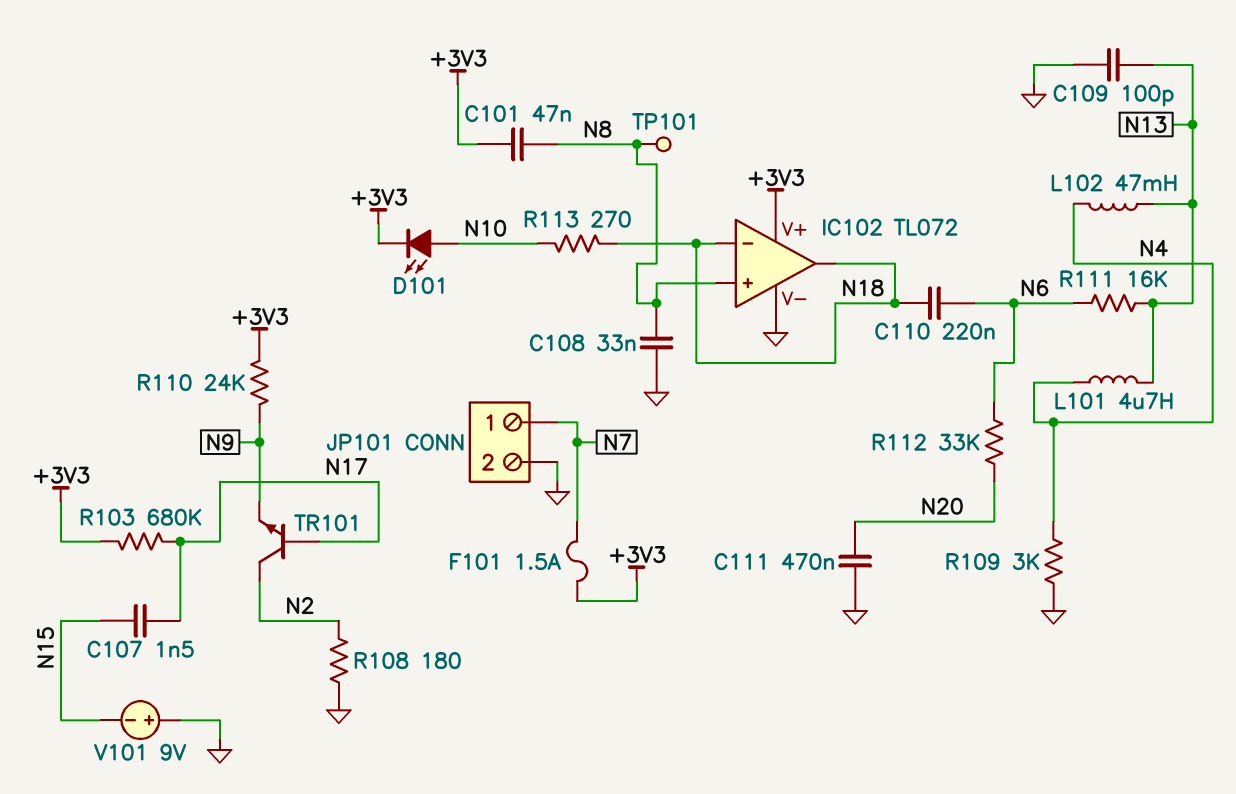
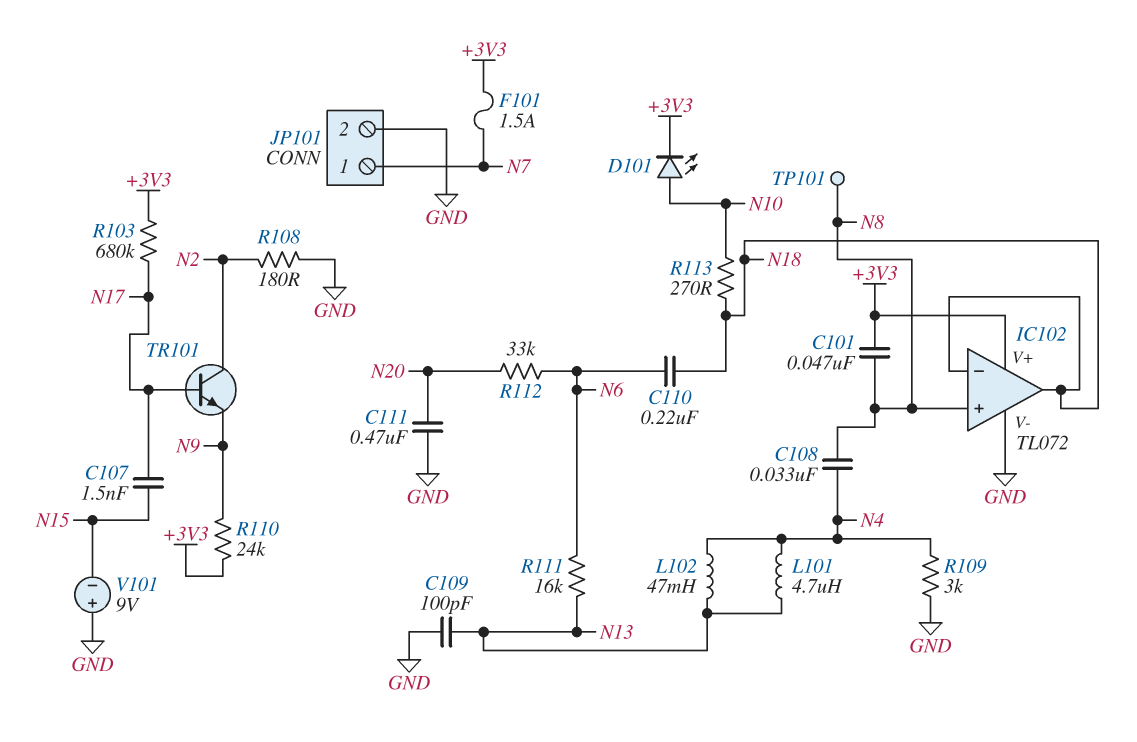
C108: 33nF (GND, N8) -> 33nF (N4, N8)

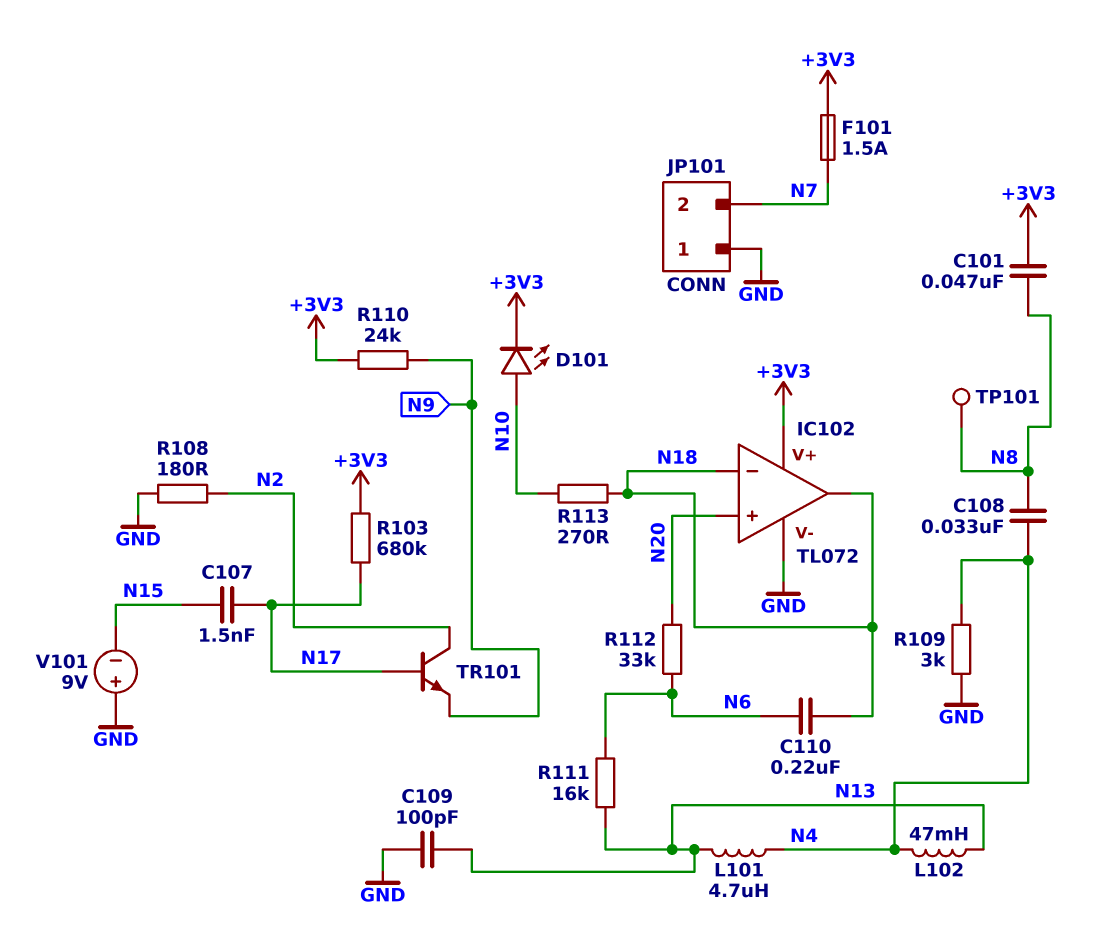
C111: 470nF (GND, N20) -> none
IC102 pin in+: N8 -> N20
JP101 pin 1: N7 -> GND
JP101 pin 2: GND -> N7

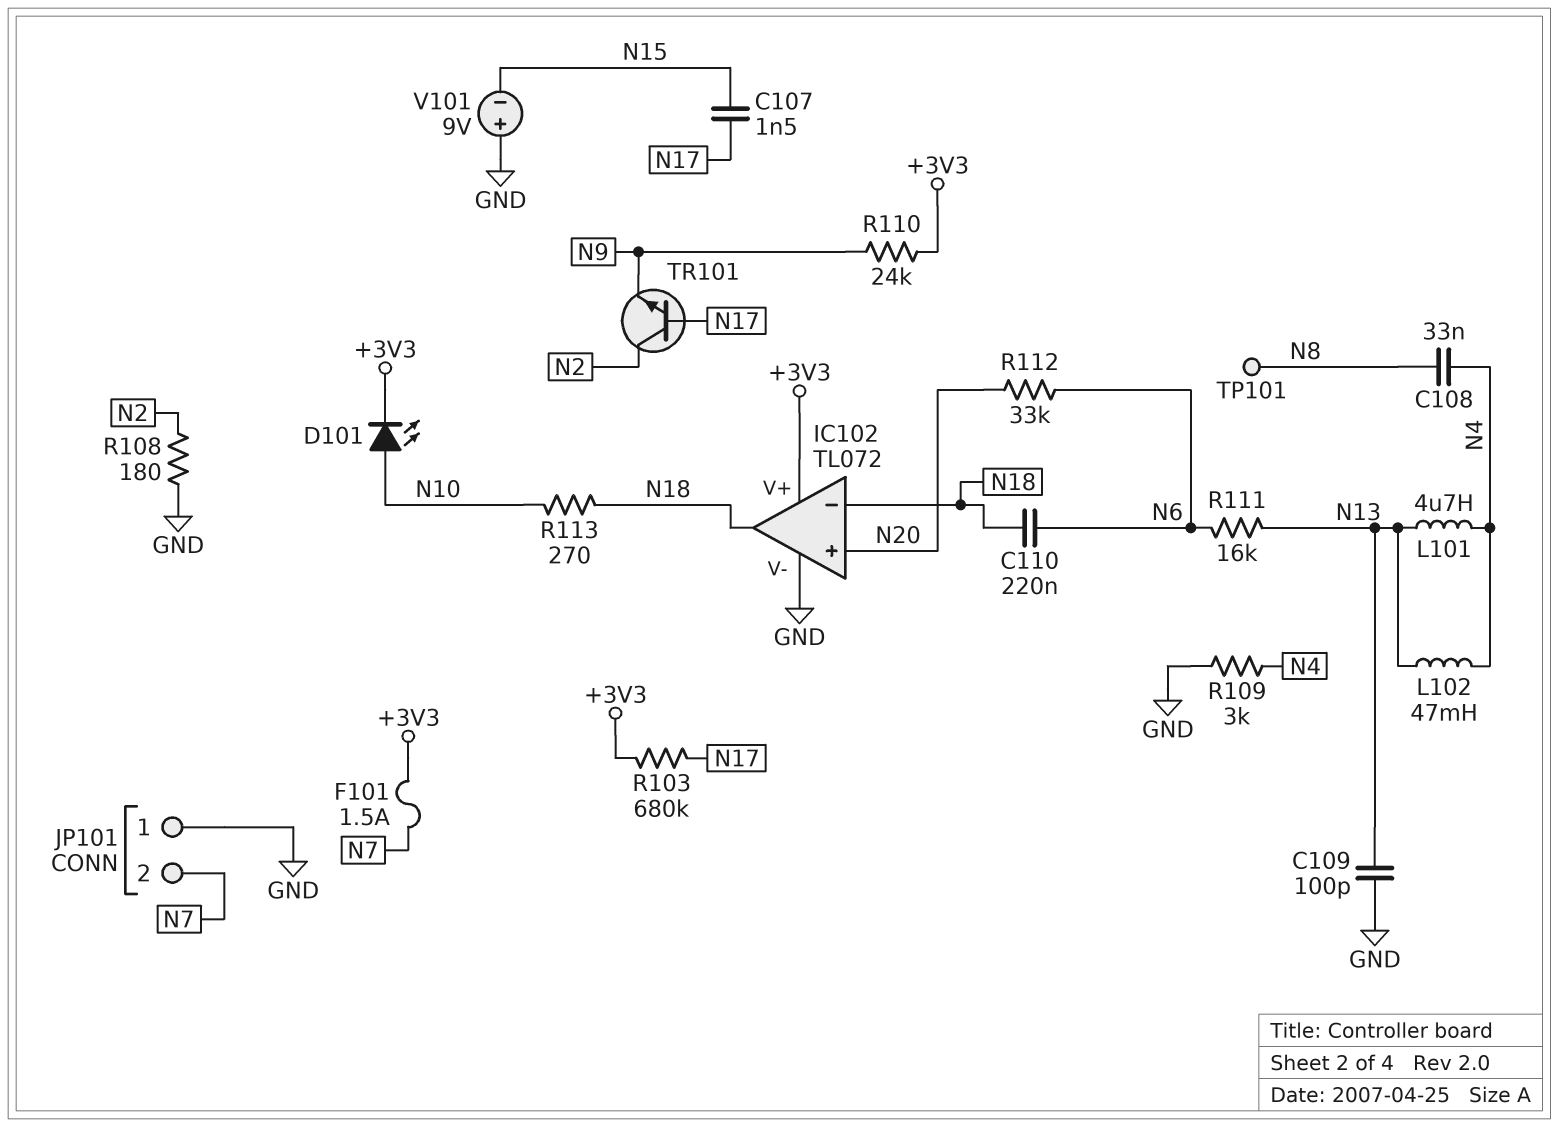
C101: 47nF (+3V3, N8) -> none

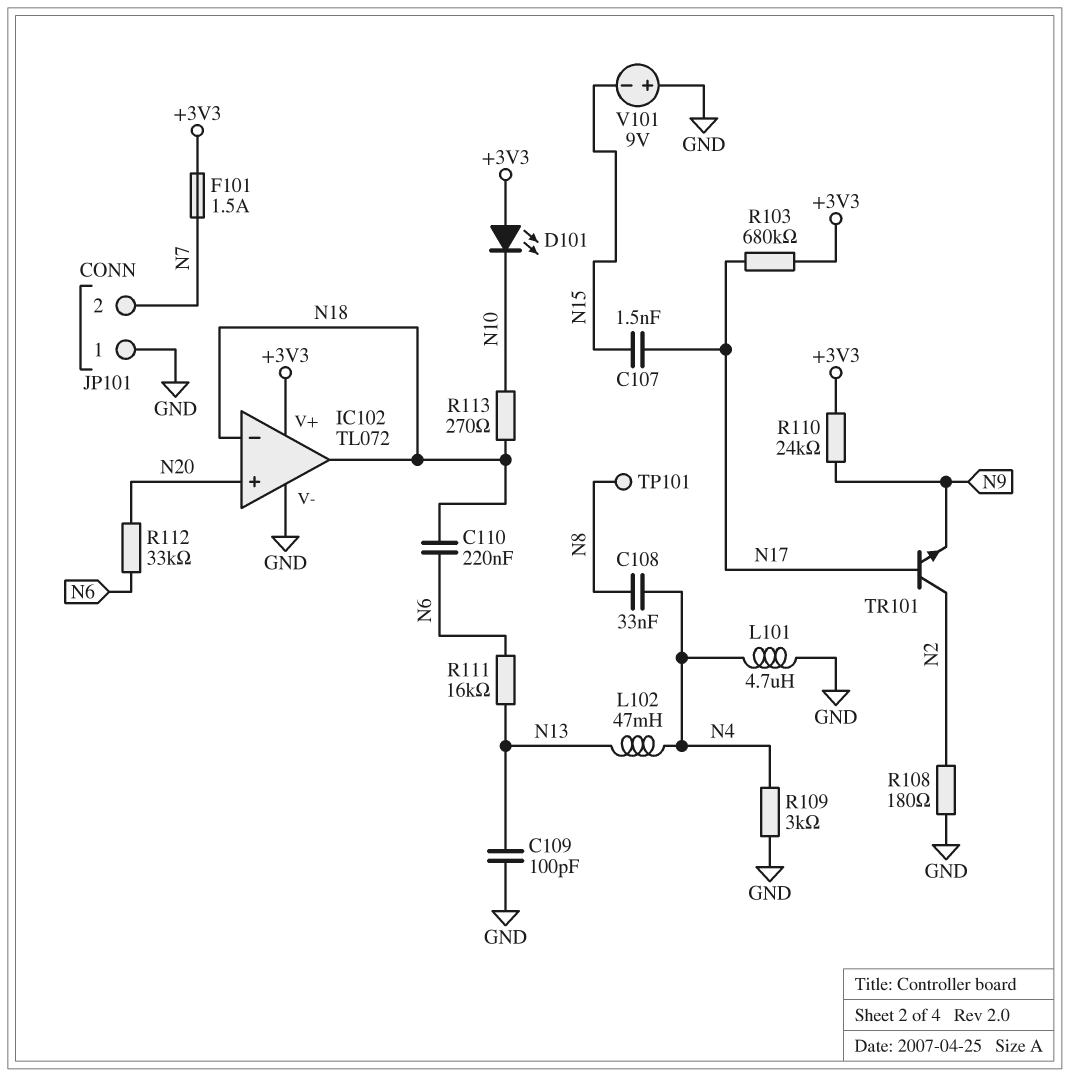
D101: LED (A N10, K +3V3) -> LED (A +3V3, K N10)
L101: 4.7uH (N4, N13) -> 4.7uH (GND, N4)

